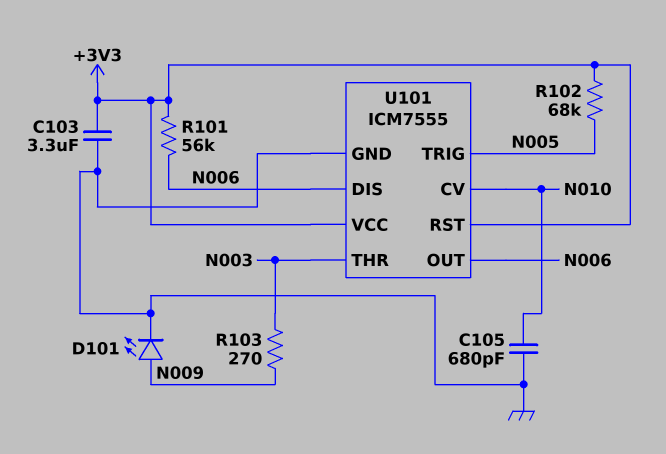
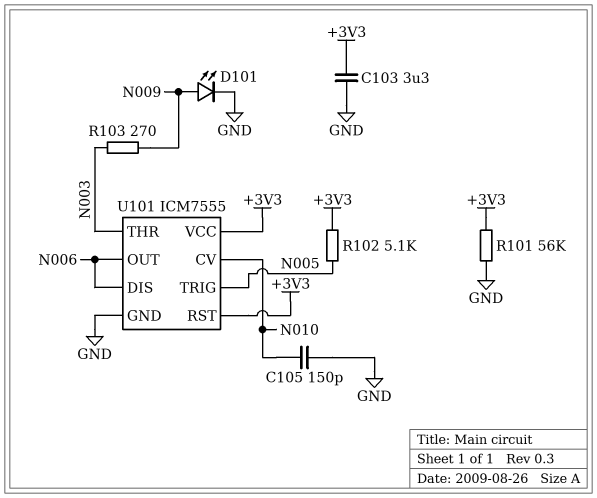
C105: 680pF (GND, N010) -> 150pF (GND, N010)
R101: 56k (+3V3, N006) -> 56k (+3V3, GND)
R102: 68k (+3V3, N005) -> 5.1k (+3V3, N005)

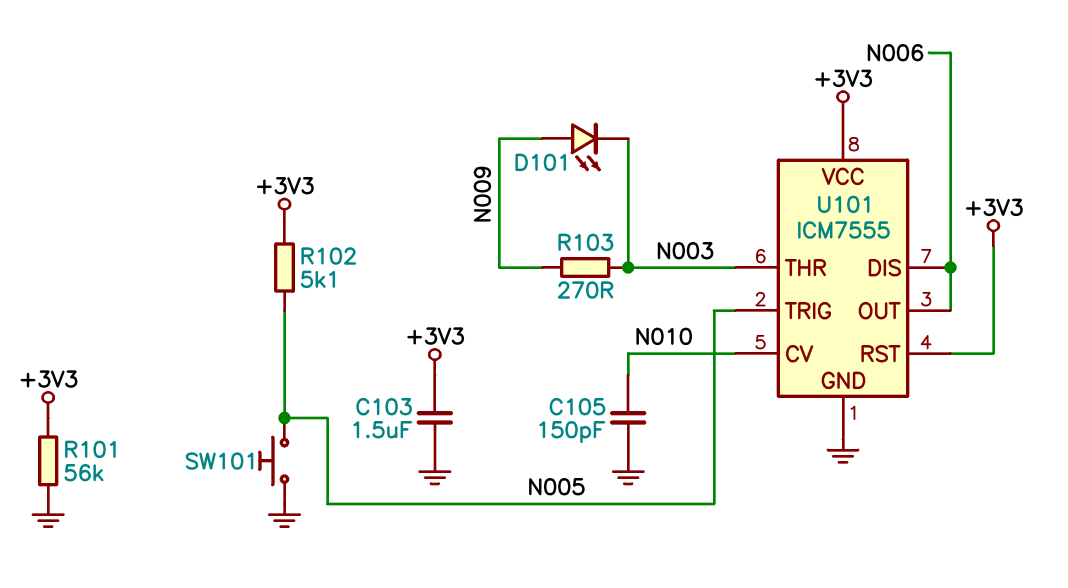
C103: 3.3uF (+3V3, GND) -> 1.5uF (+3V3, GND)
D101: LED (A N009, K GND) -> LED (A N009, K N003)
SW101: none -> button (GND, N005)

